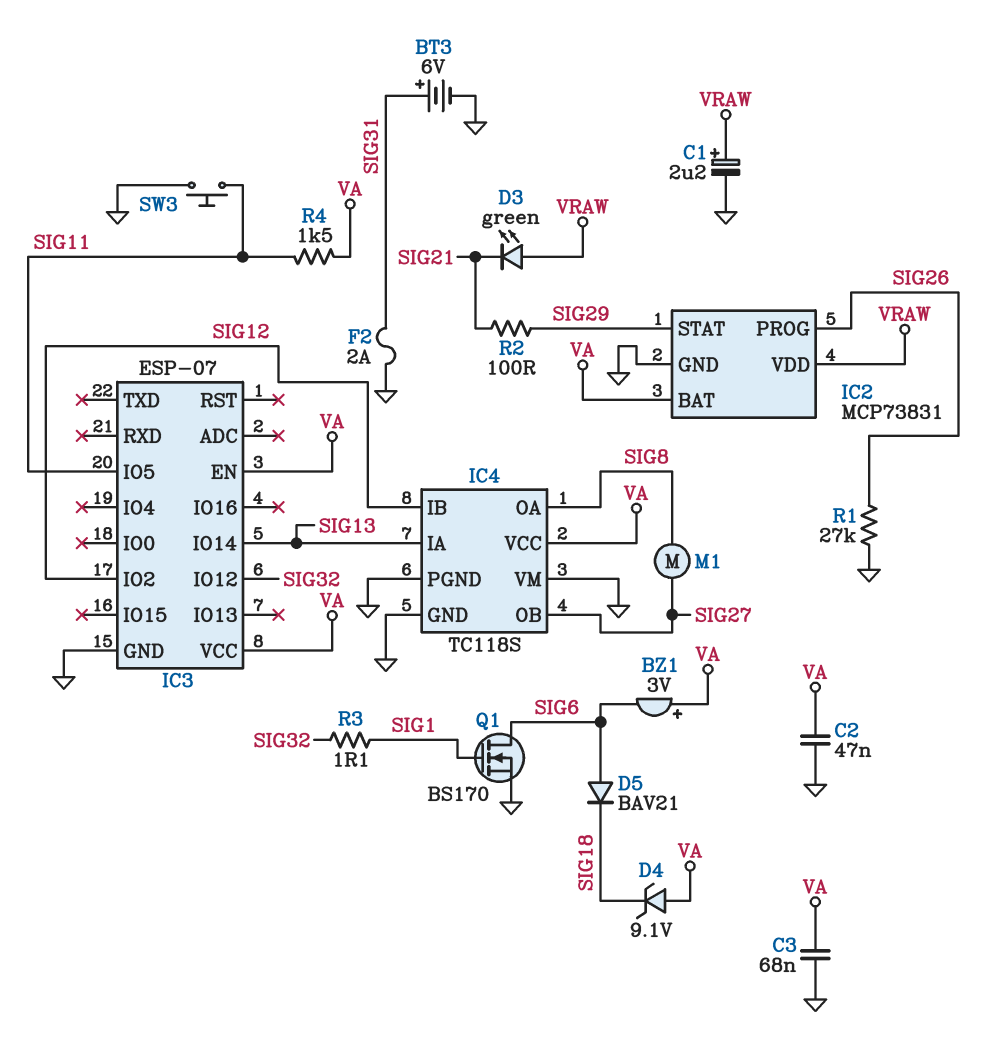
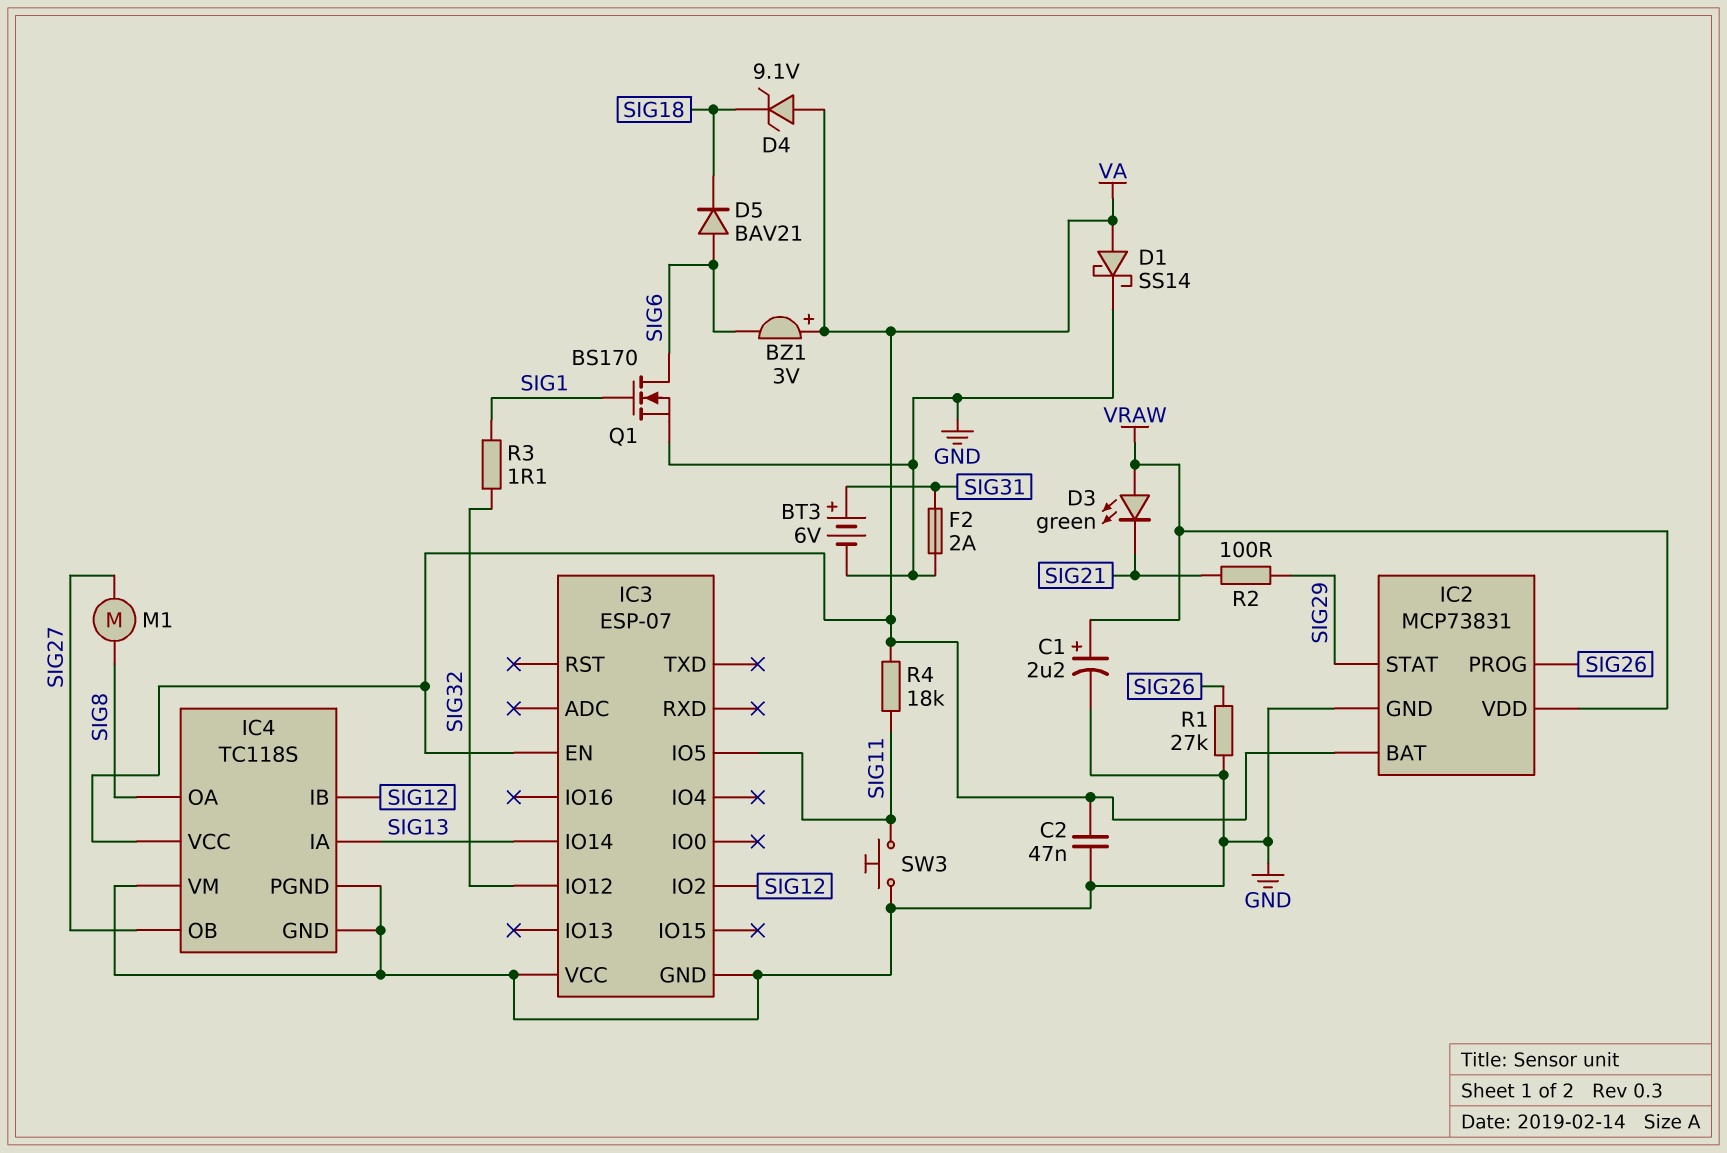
C3: 68nF (GND, VA) -> none
D1: none -> schottky SS14 (A VA, K GND)
IC3 pin VCC: VA -> GND
R4: 1.5k (SIG11, VA) -> 18k (SIG11, VA)

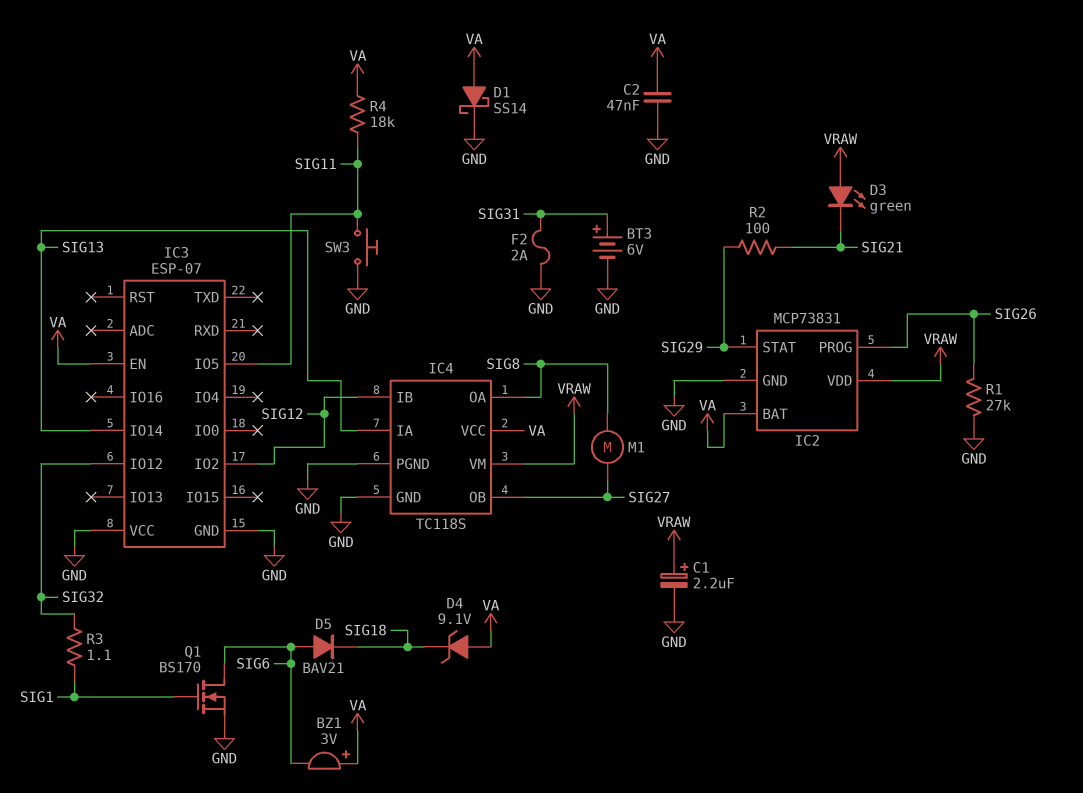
IC4 pin VM: GND -> VRAW

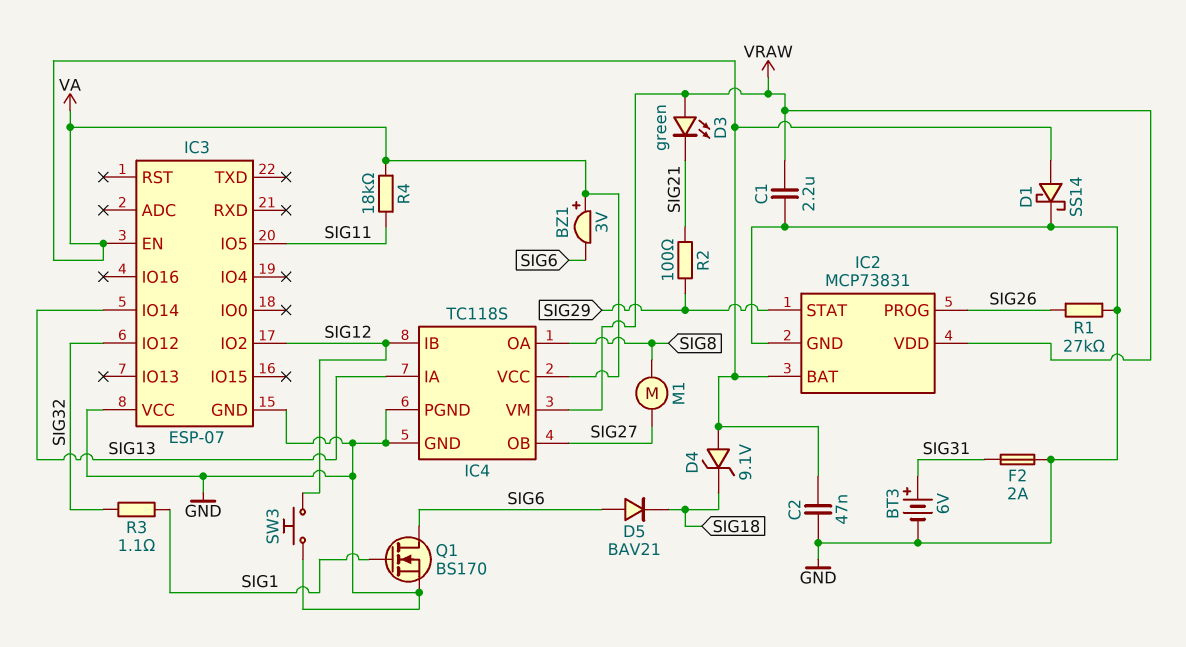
C1: 2.2uF (plus VRAW, minus GND) -> 2.2uF (GND, VRAW)
SW3: button (GND, SIG11) -> button (GND, SIG12)

